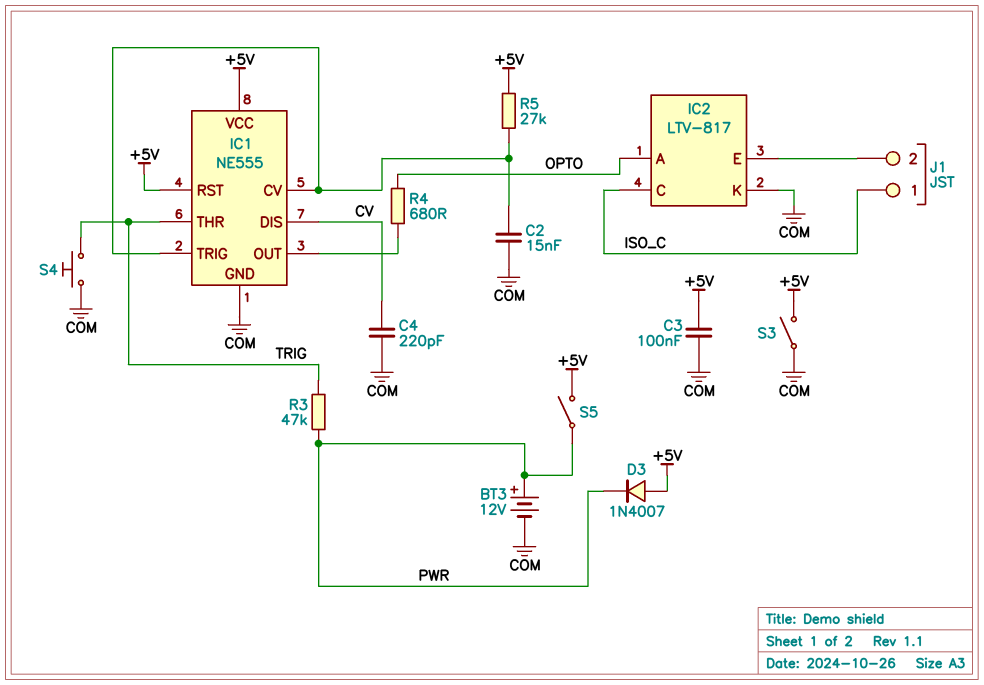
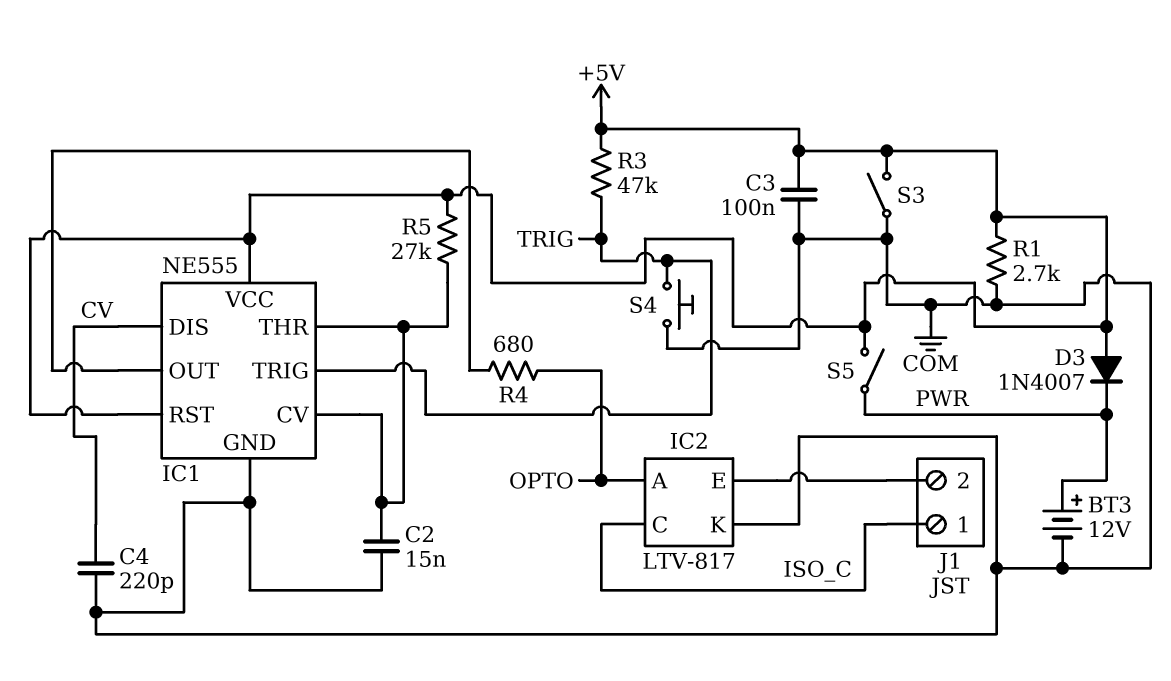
IC1 pin THR: TRIG -> IC1/CV
IC1 pin TRIG: IC1/CV -> TRIG
R1: none -> 2.7k (+5V, COM)
R3: 47k (PWR, TRIG) -> 47k (+5V, TRIG)

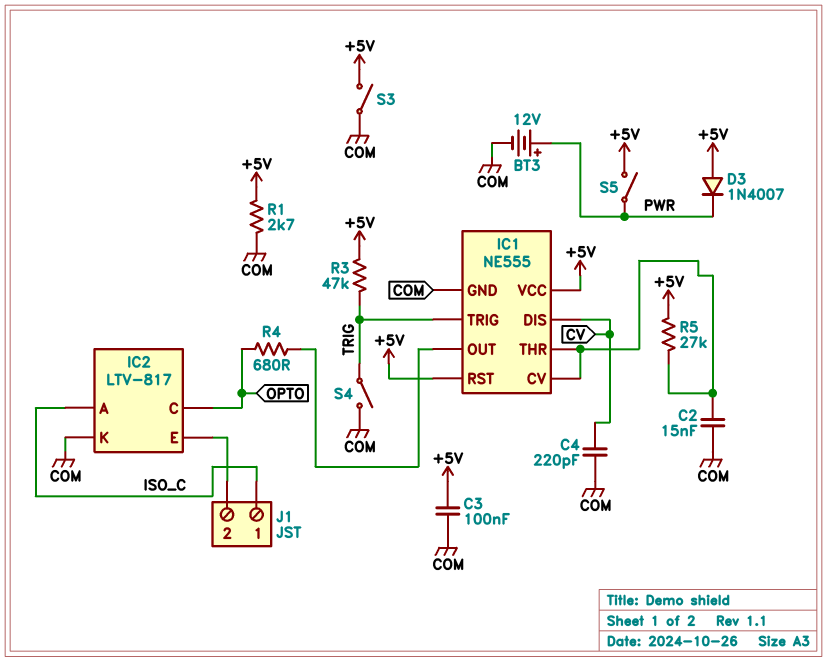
IC2 pin A: OPTO -> ISO_C
IC2 pin C: ISO_C -> OPTO
S4: button (COM, TRIG) -> switch (COM, TRIG)

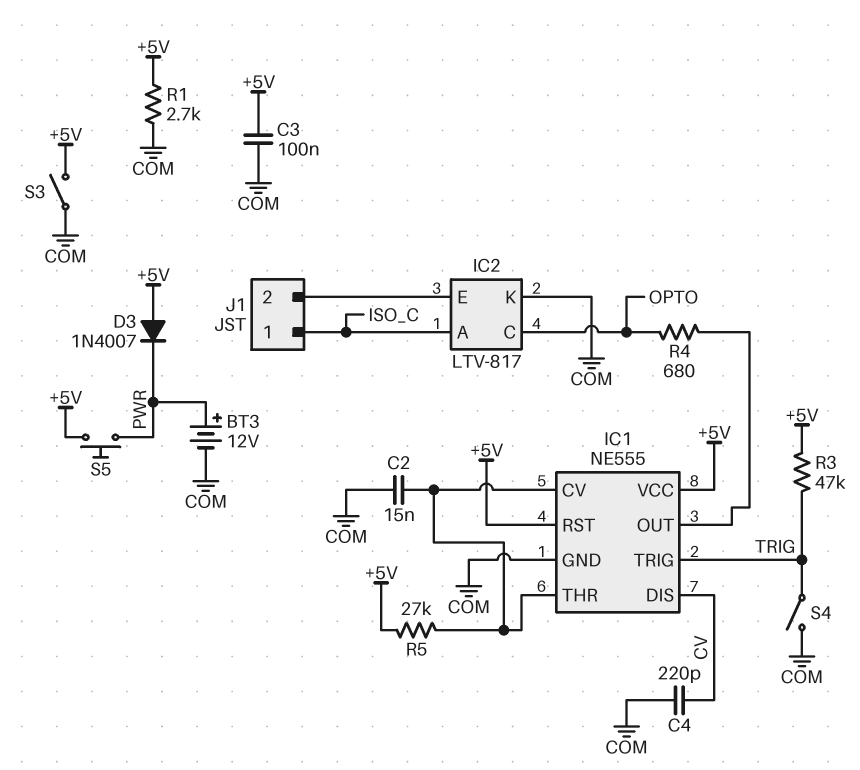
S5: switch (+5V, PWR) -> button (+5V, PWR)

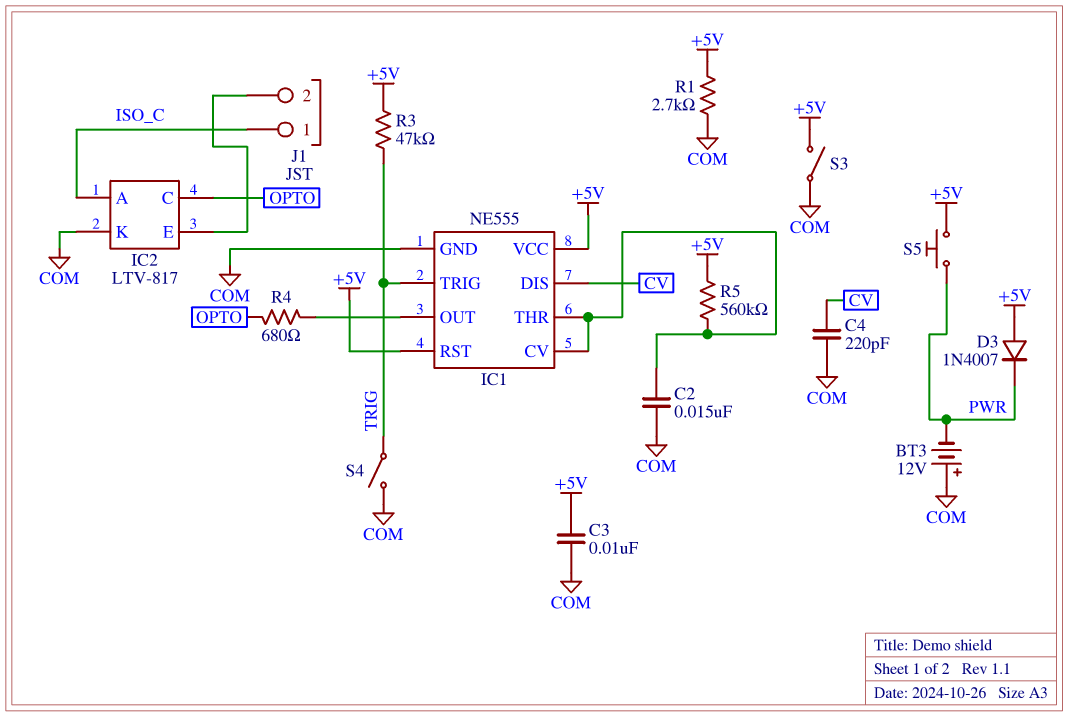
BT3: 12V (plus PWR, minus COM) -> 12V (plus COM, minus PWR)
C3: 100nF (+5V, COM) -> 10nF (+5V, COM)
R5: 27k (+5V, IC1/CV) -> 560k (+5V, IC1/CV)

